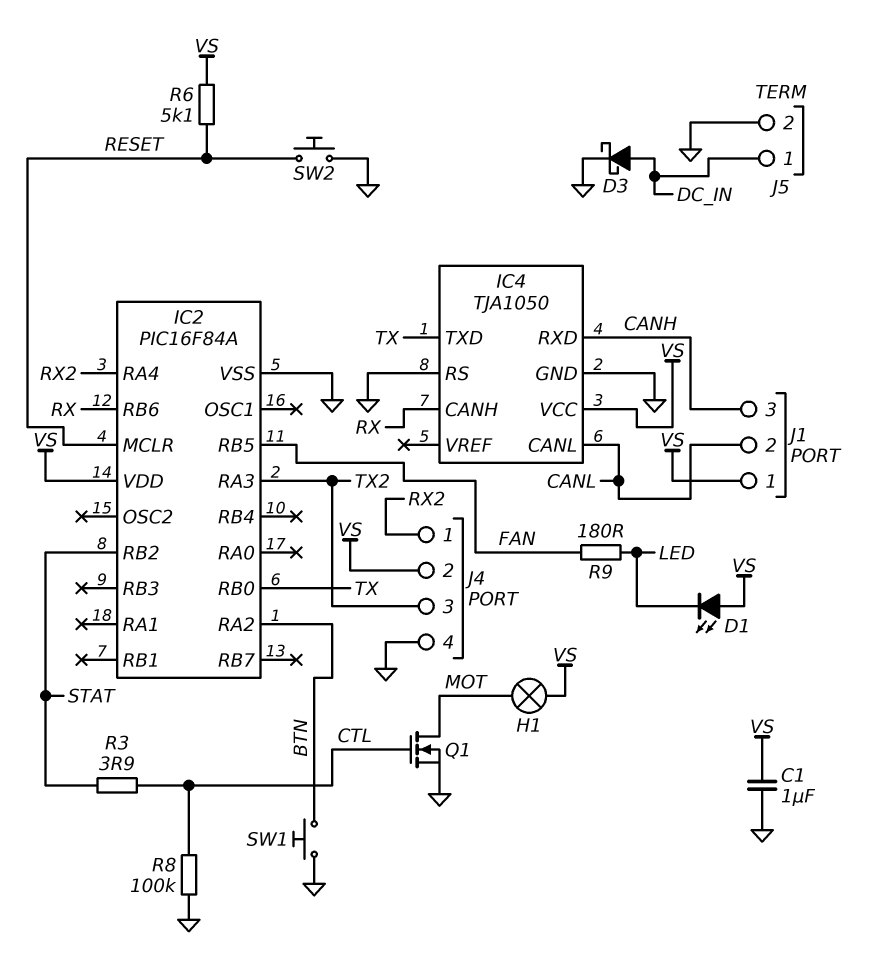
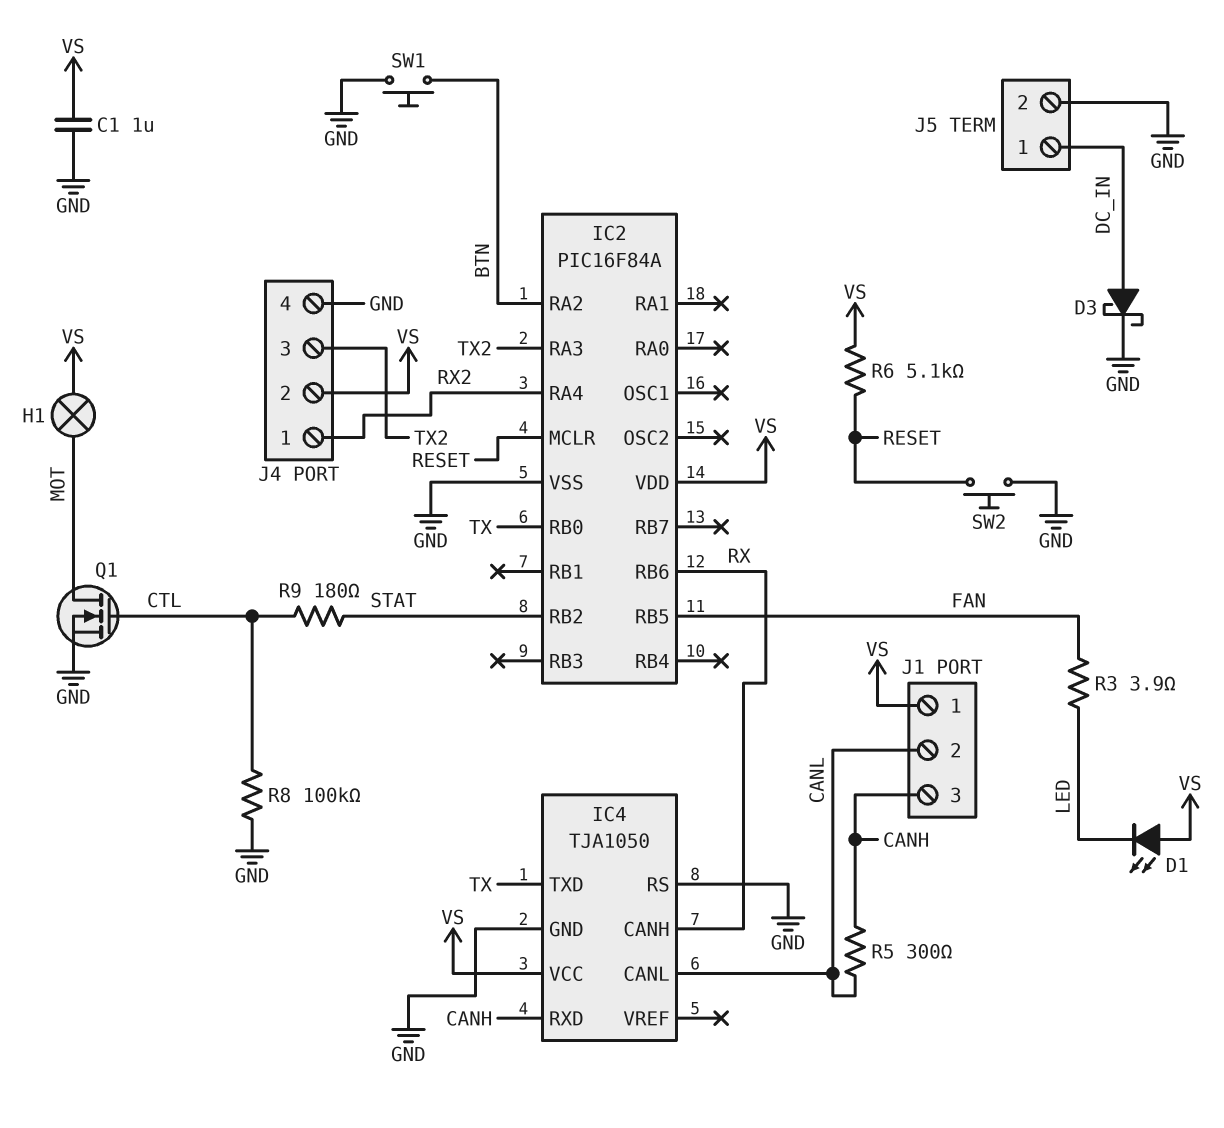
R3: 3.9 (CTL, STAT) -> 3.9 (FAN, LED)
R5: none -> 300 (CANH, CANL)
R9: 180 (FAN, LED) -> 180 (CTL, STAT)

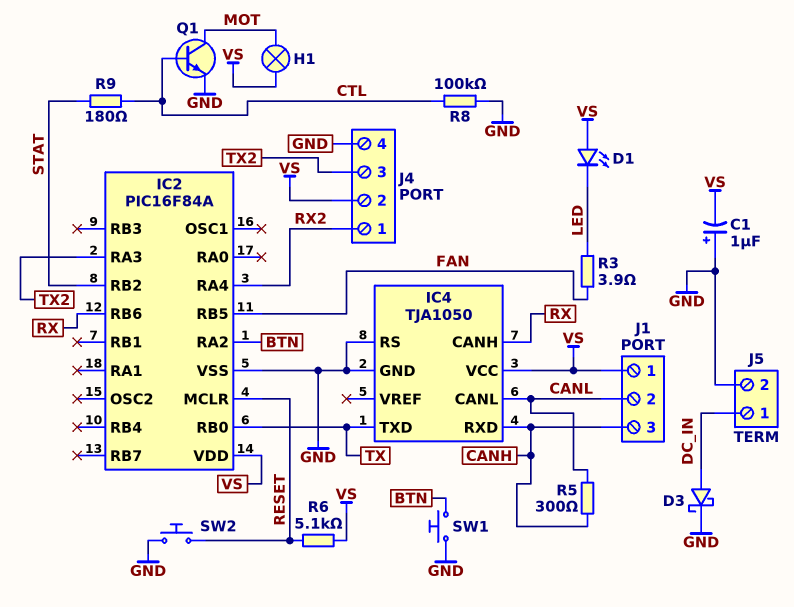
C1: 1uF (GND, VS) -> 1uF (plus GND, minus VS)
Q1: NMOS (G CTL, D MOT, S GND) -> NPN (B CTL, C MOT, E GND)

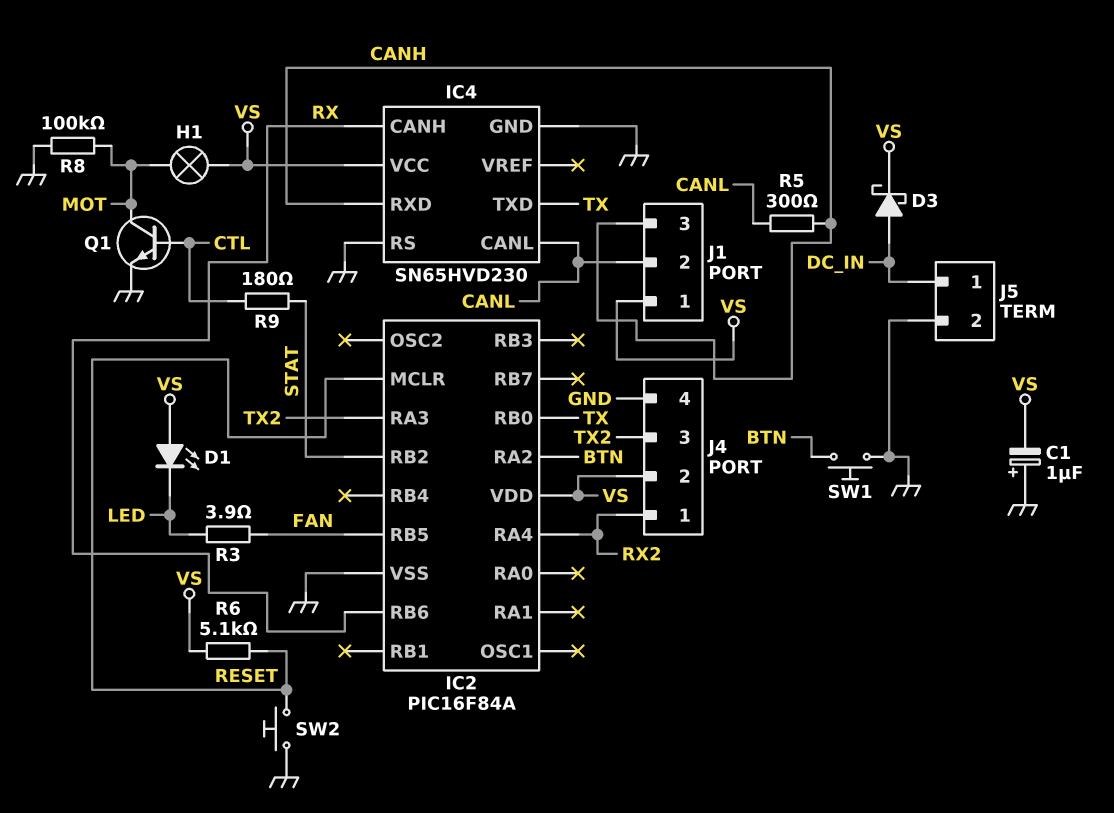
D3: schottky (A DC_IN, K GND) -> schottky (A DC_IN, K VS)
IC4: TJA1050 -> SN65HVD230
R8: 100k (CTL, GND) -> 100k (GND, MOT)

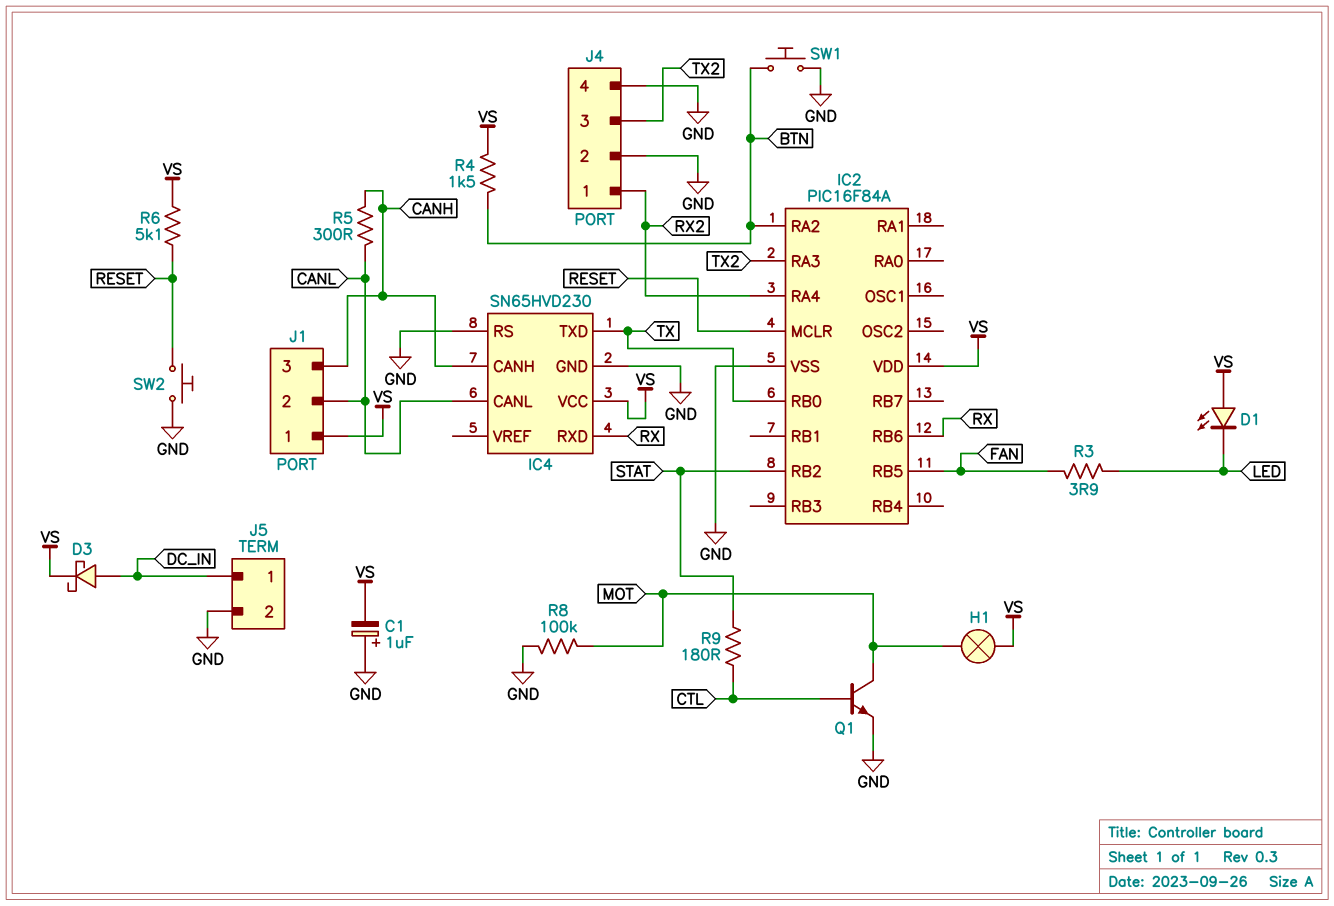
IC4 pin CANH: RX -> CANH
IC4 pin RXD: CANH -> RX
J4 pin 2: VS -> GND
R4: none -> 1.5k (BTN, VS)

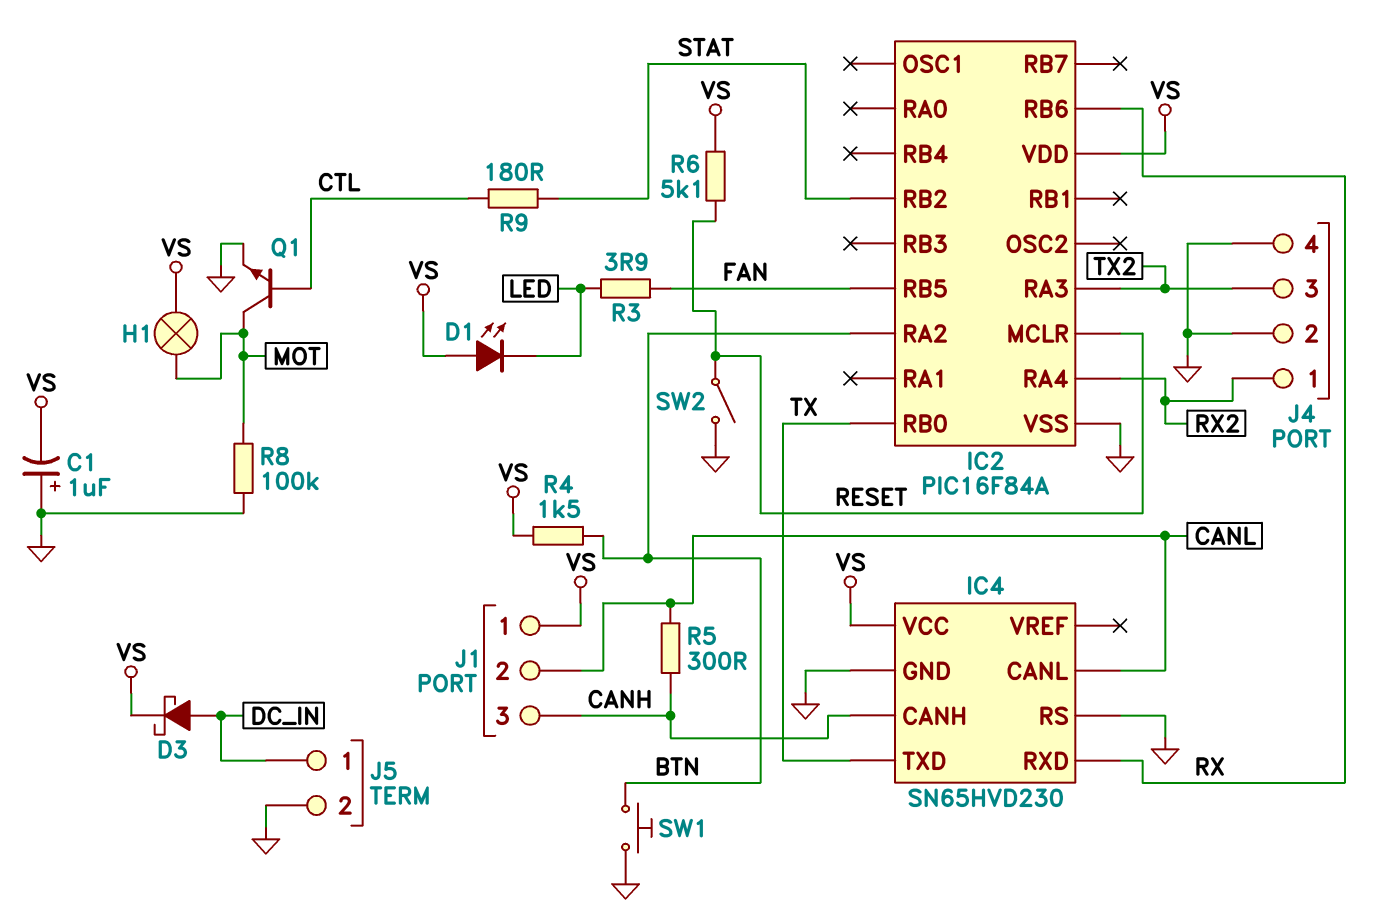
SW2: button (GND, RESET) -> switch (GND, RESET)

